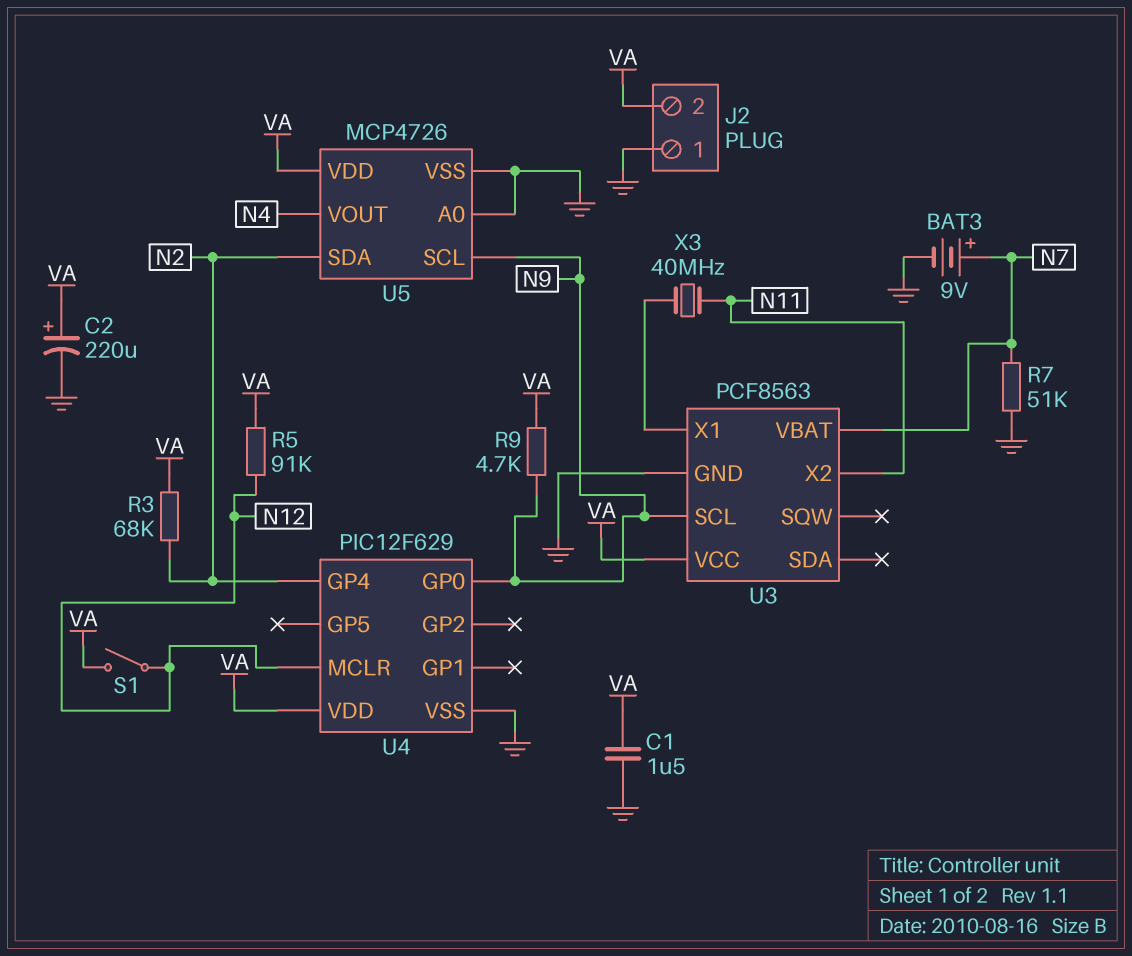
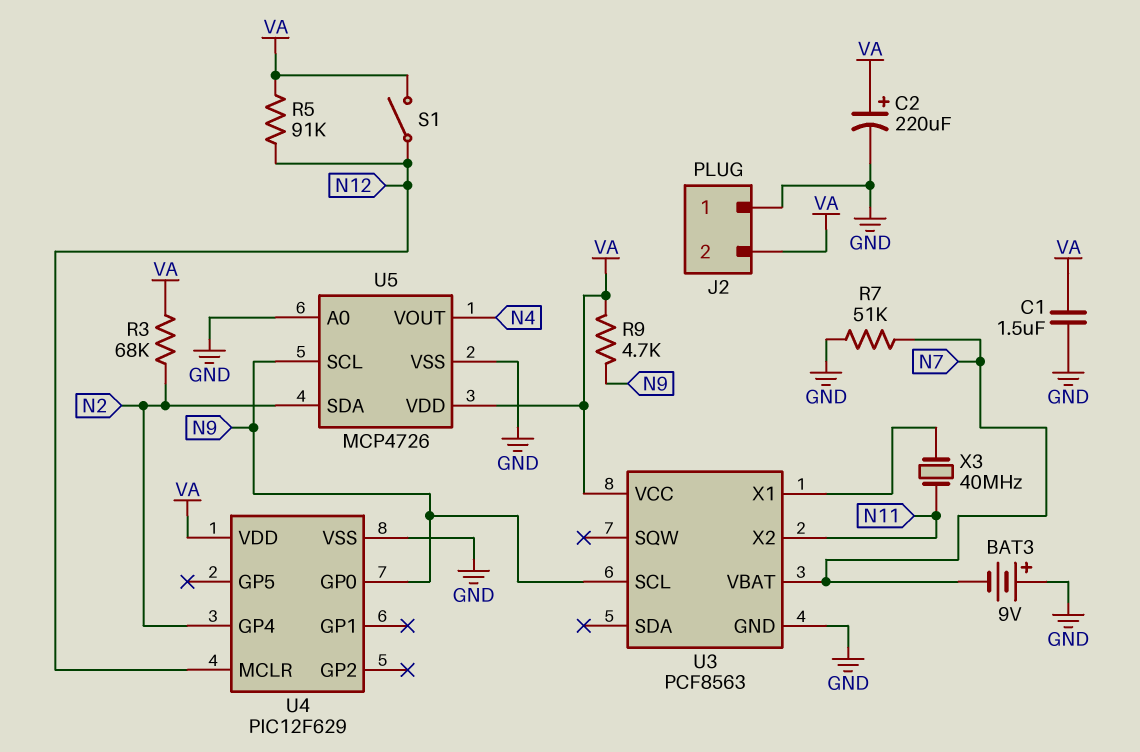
BAT3: 9V (plus N7, minus GND) -> 9V (plus GND, minus N7)

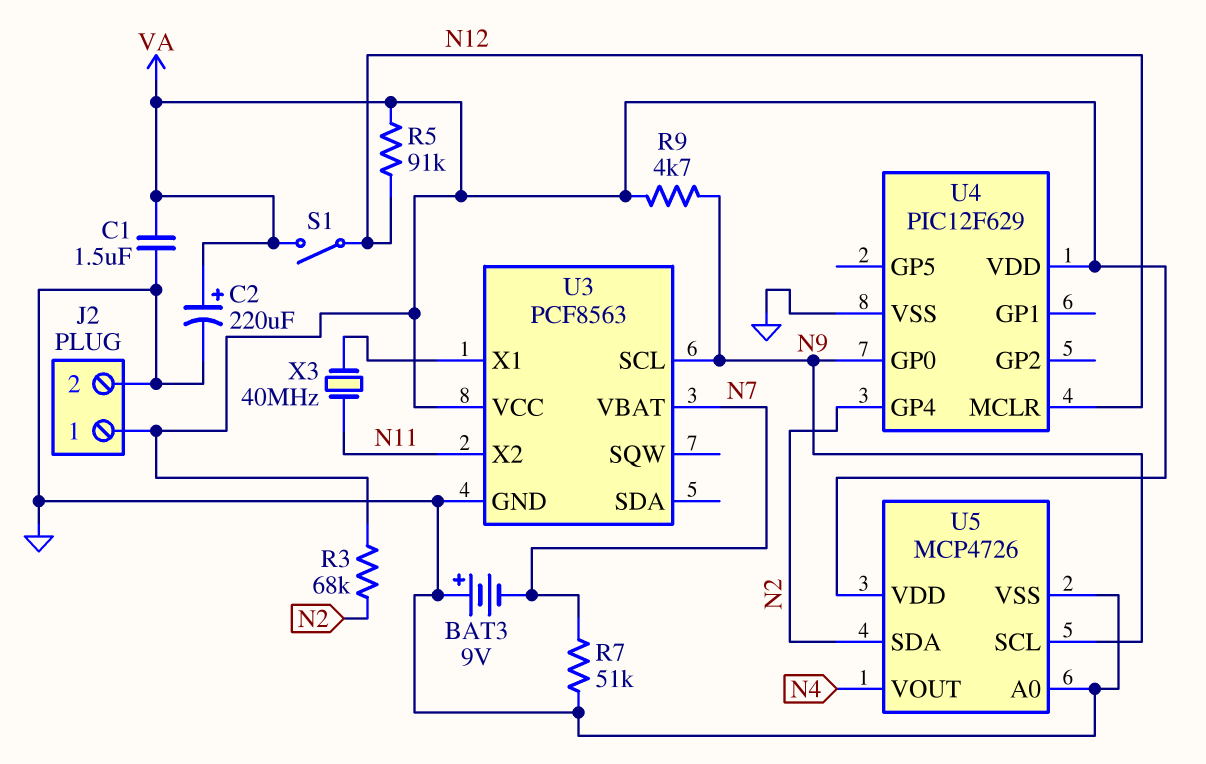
J2 pin 1: GND -> VA
J2 pin 2: VA -> GND

